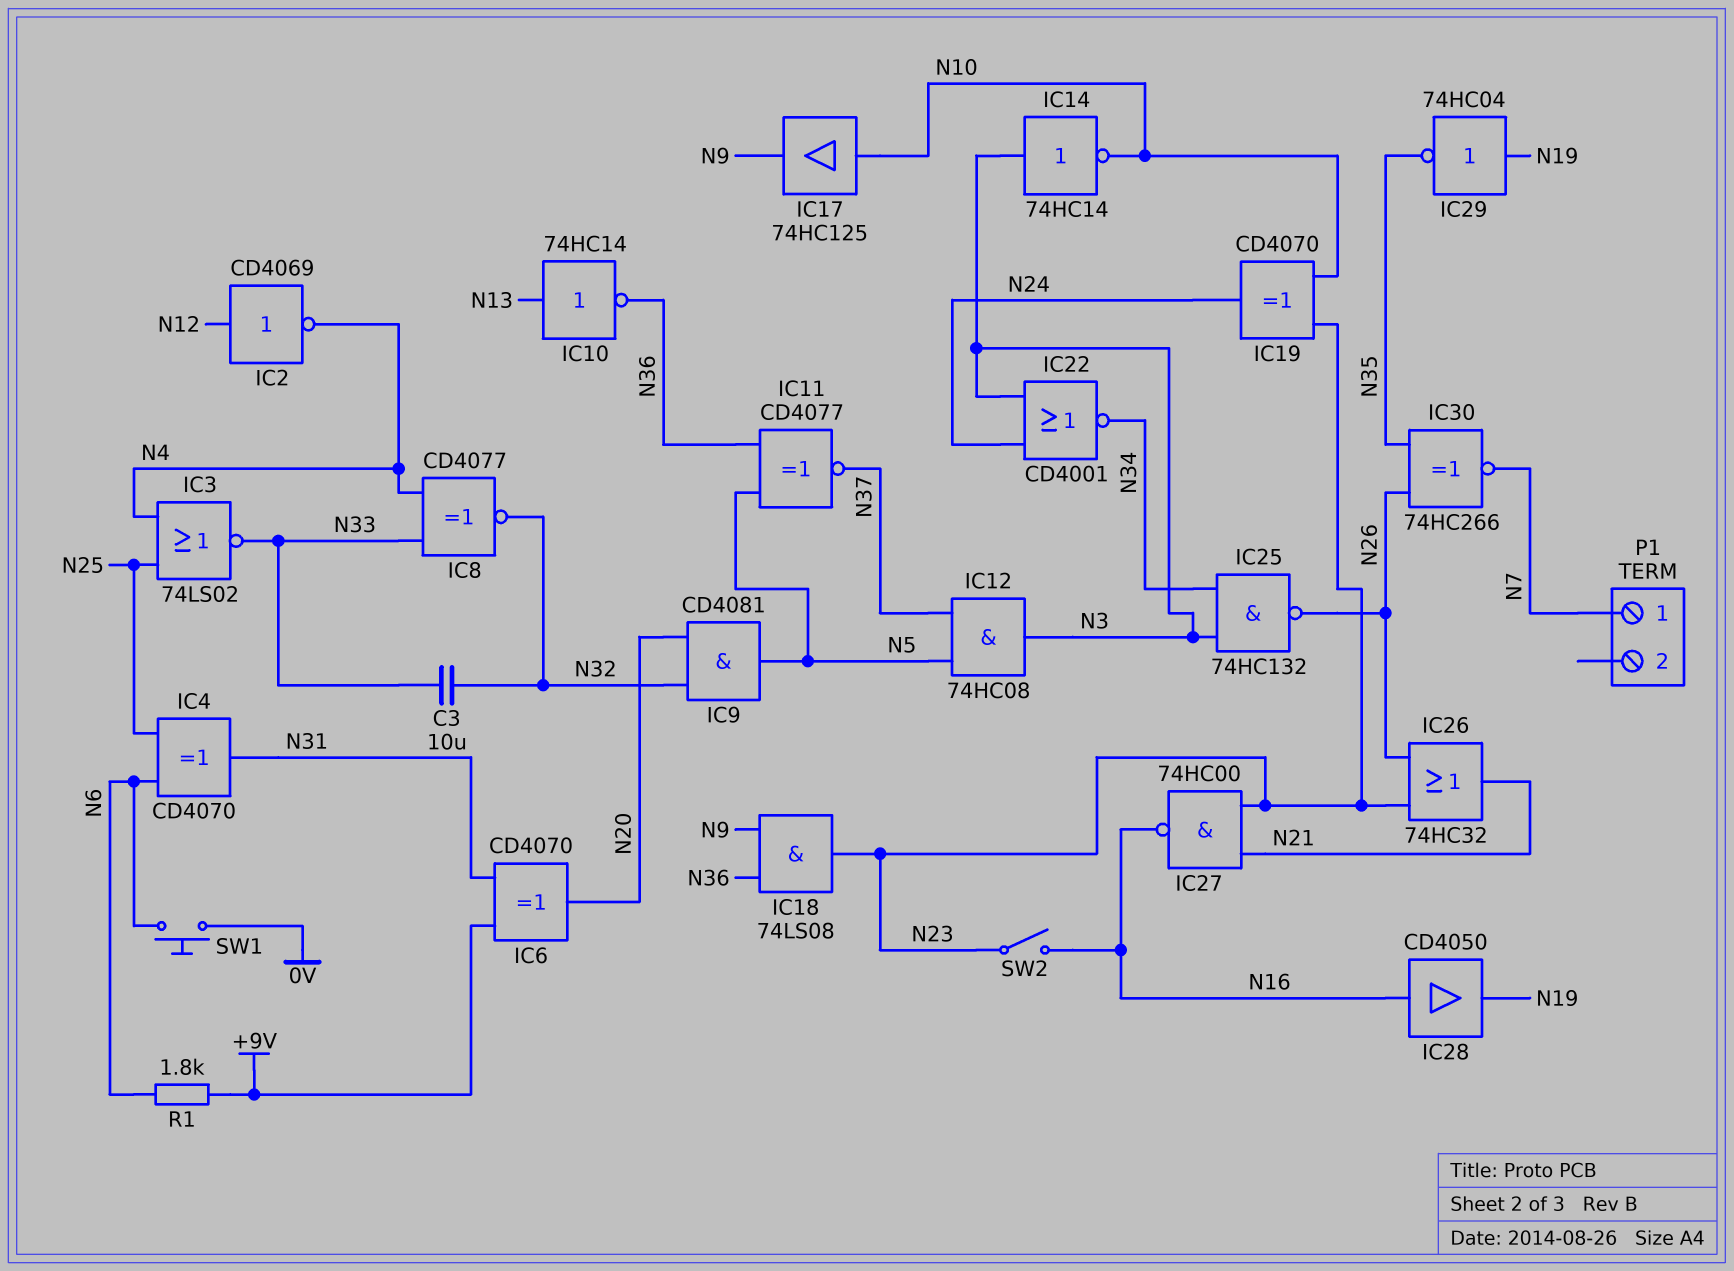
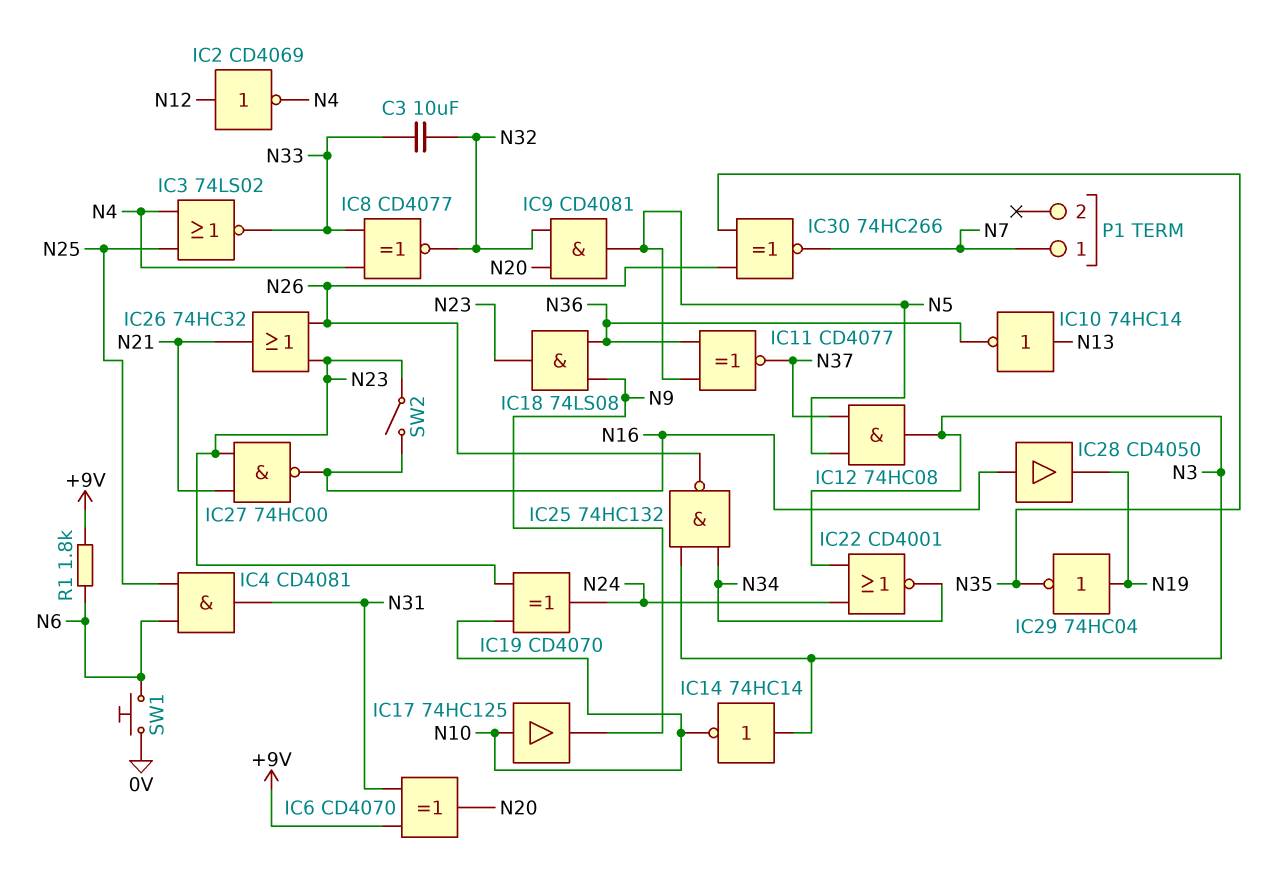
IC4: XOR CD4070 (in N6, in N25, out N31) -> AND CD4081 (in N6, in N25, out N31)

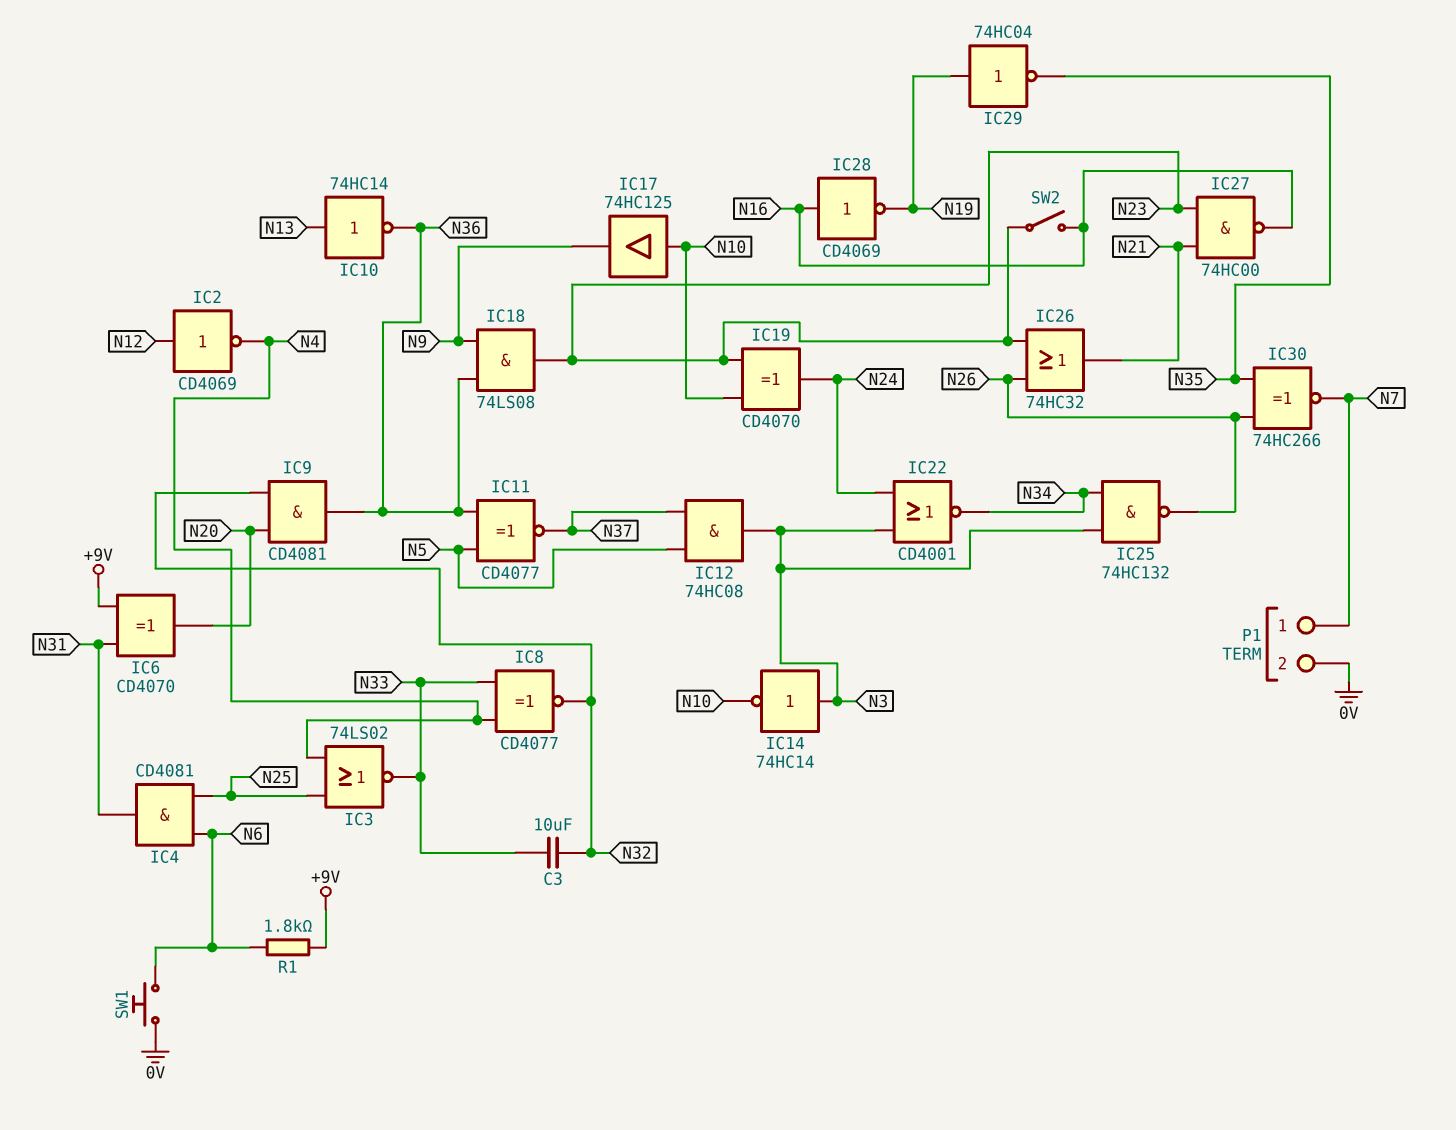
IC9: AND CD4081 (in N20, in N32, out N5) -> AND CD4081 (in N20, in N32, out N36)
IC28: buffer CD4050 (in N16, out N19) -> NOT CD4069 (in N16, out N19)
P1 pin 2: none -> 0V

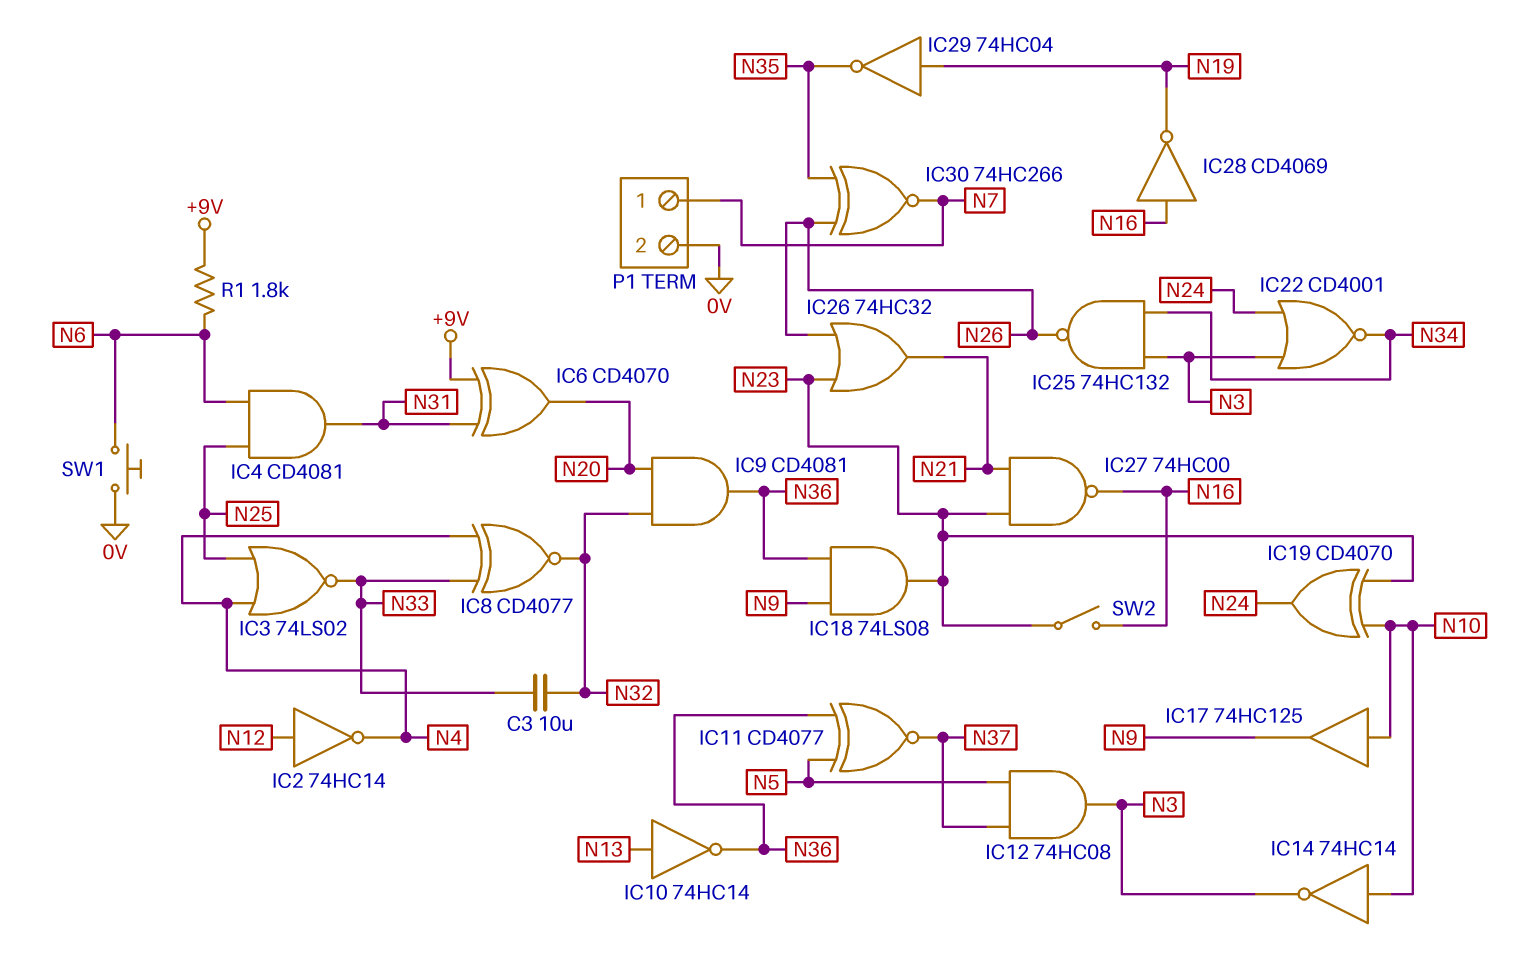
IC2: NOT CD4069 (in N12, out N4) -> NOT 74HC14 (in N12, out N4)
IC14: NOT 74HC14 (in N3, out N10) -> NOT 74HC14 (in N10, out N3)

